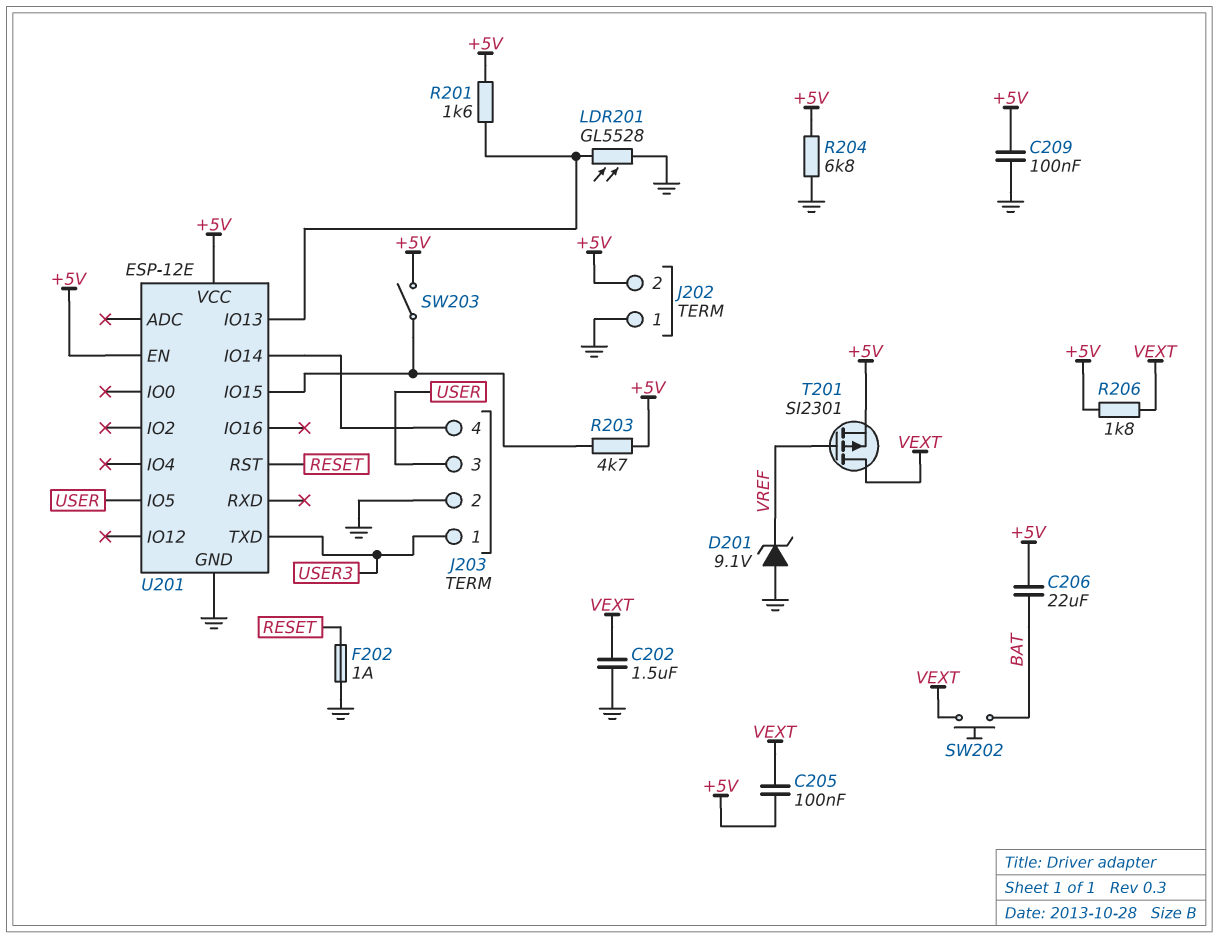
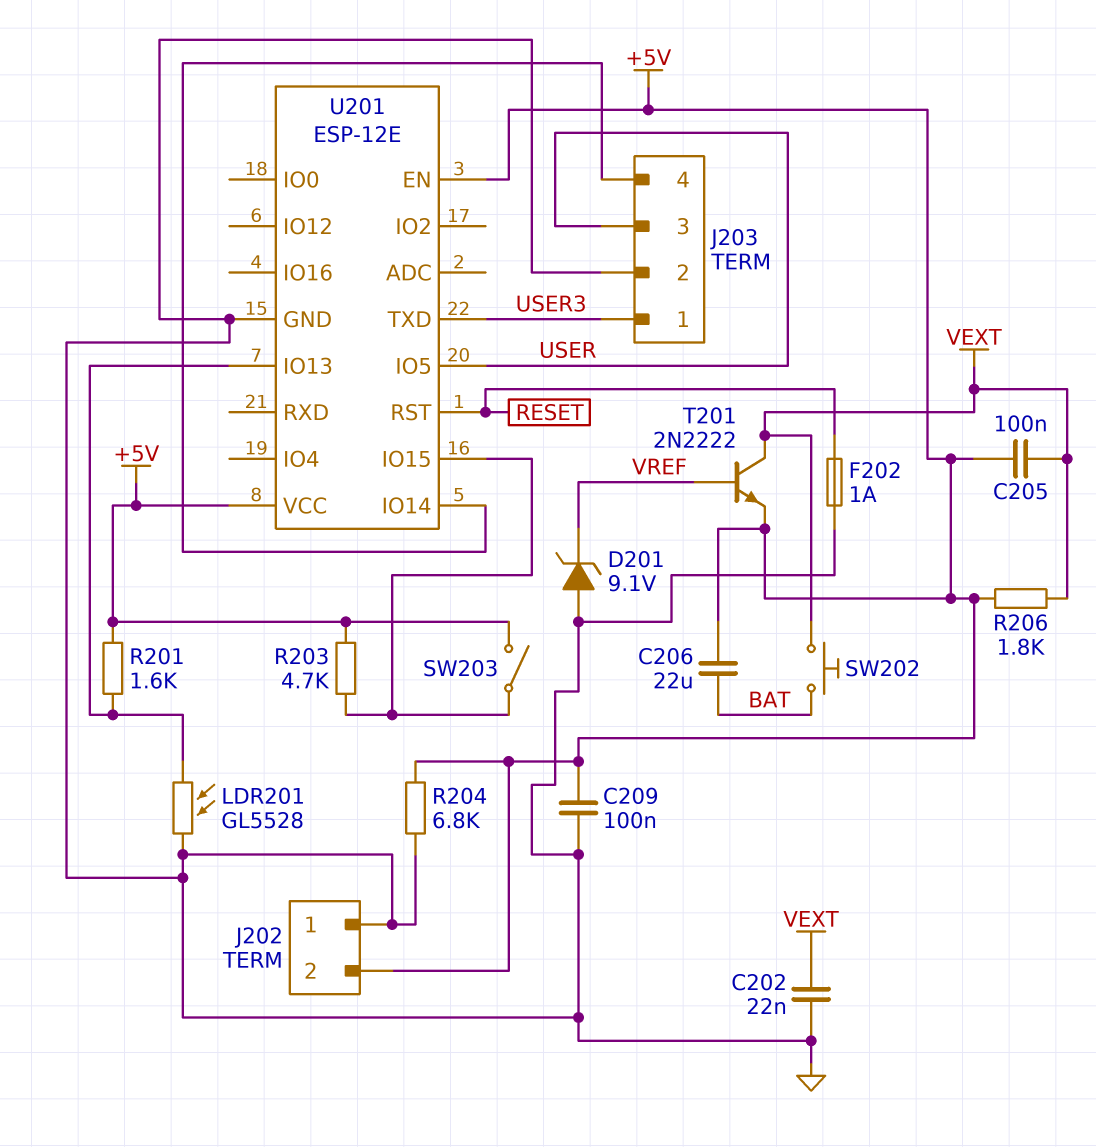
C202: 1.5uF (GND, VEXT) -> 22nF (GND, VEXT)
T201: PMOS SI2301 (G VREF, D VEXT, S +5V) -> NPN 2N2222 (B VREF, C VEXT, E +5V)

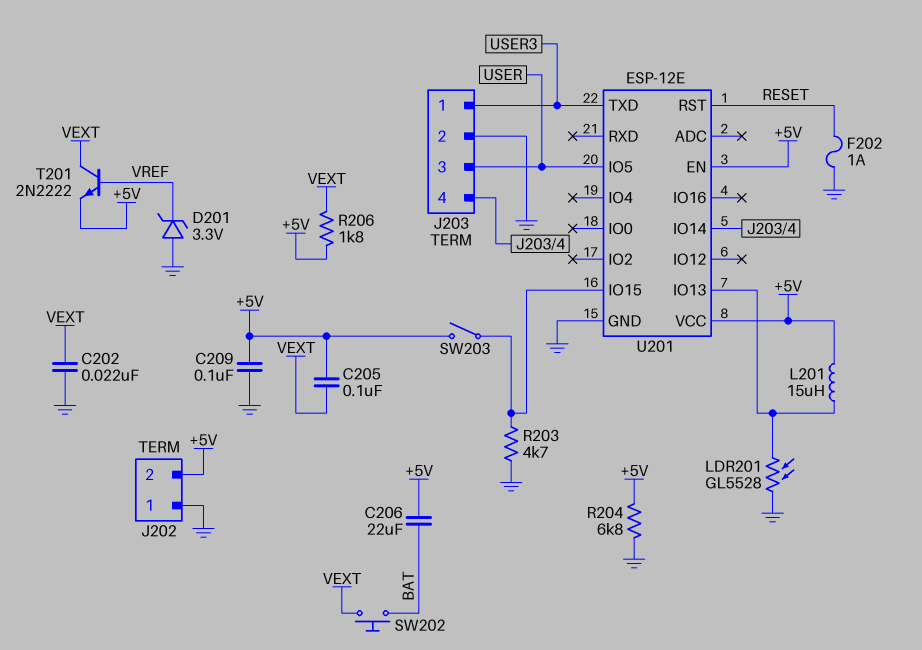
D201: zener 9.1V (A GND, K VREF) -> zener 3.3V (A GND, K VREF)
L201: none -> 15uH (+5V, U201/IO13)
R201: 1.6k (+5V, U201/IO13) -> none
R203: 4.7k (+5V, U201/IO15) -> 4.7k (GND, U201/IO15)

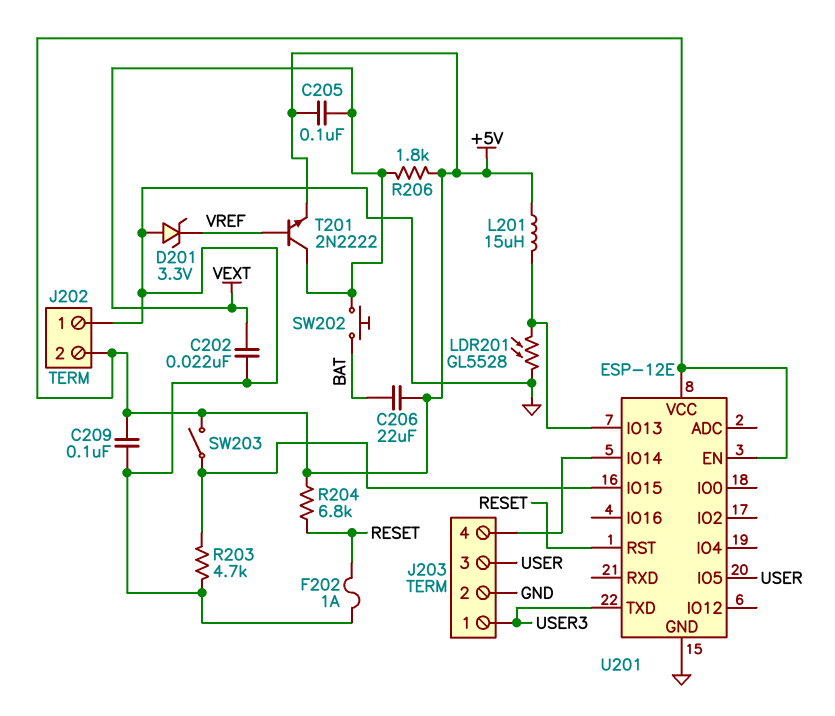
R204: 6.8k (+5V, GND) -> 6.8k (+5V, RESET)

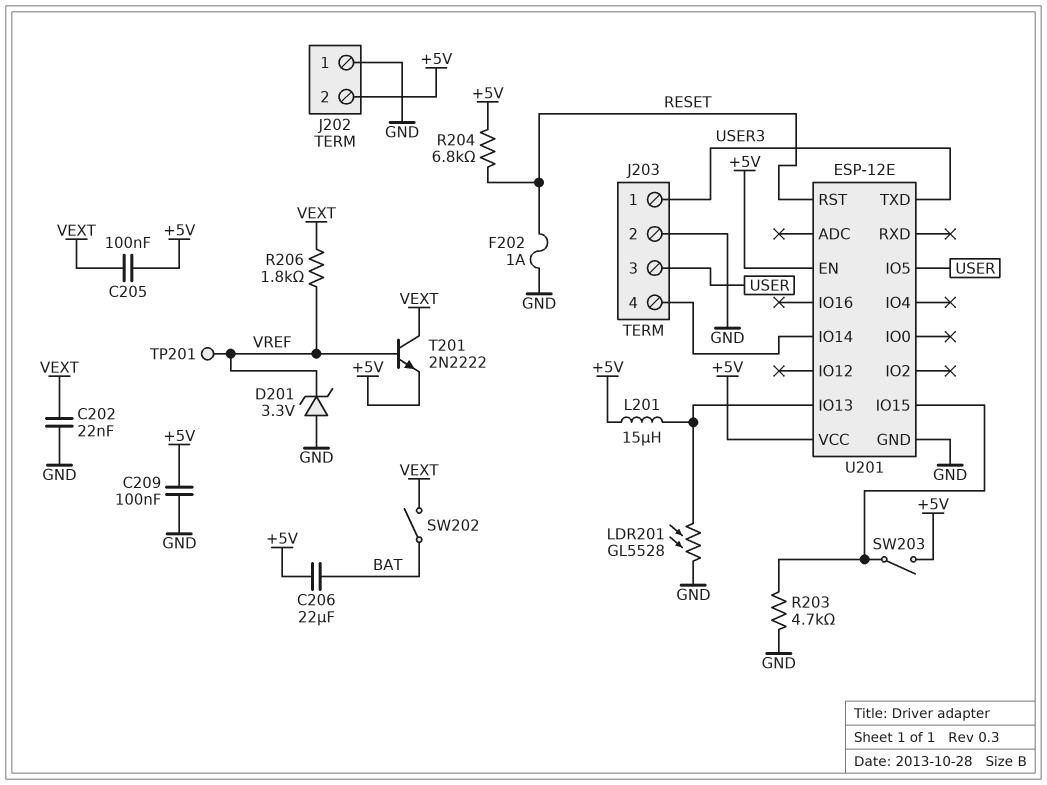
R206: 1.8k (+5V, VEXT) -> 1.8k (VEXT, VREF)
SW202: button (BAT, VEXT) -> switch (BAT, VEXT)
TP201: none -> test point (VREF)

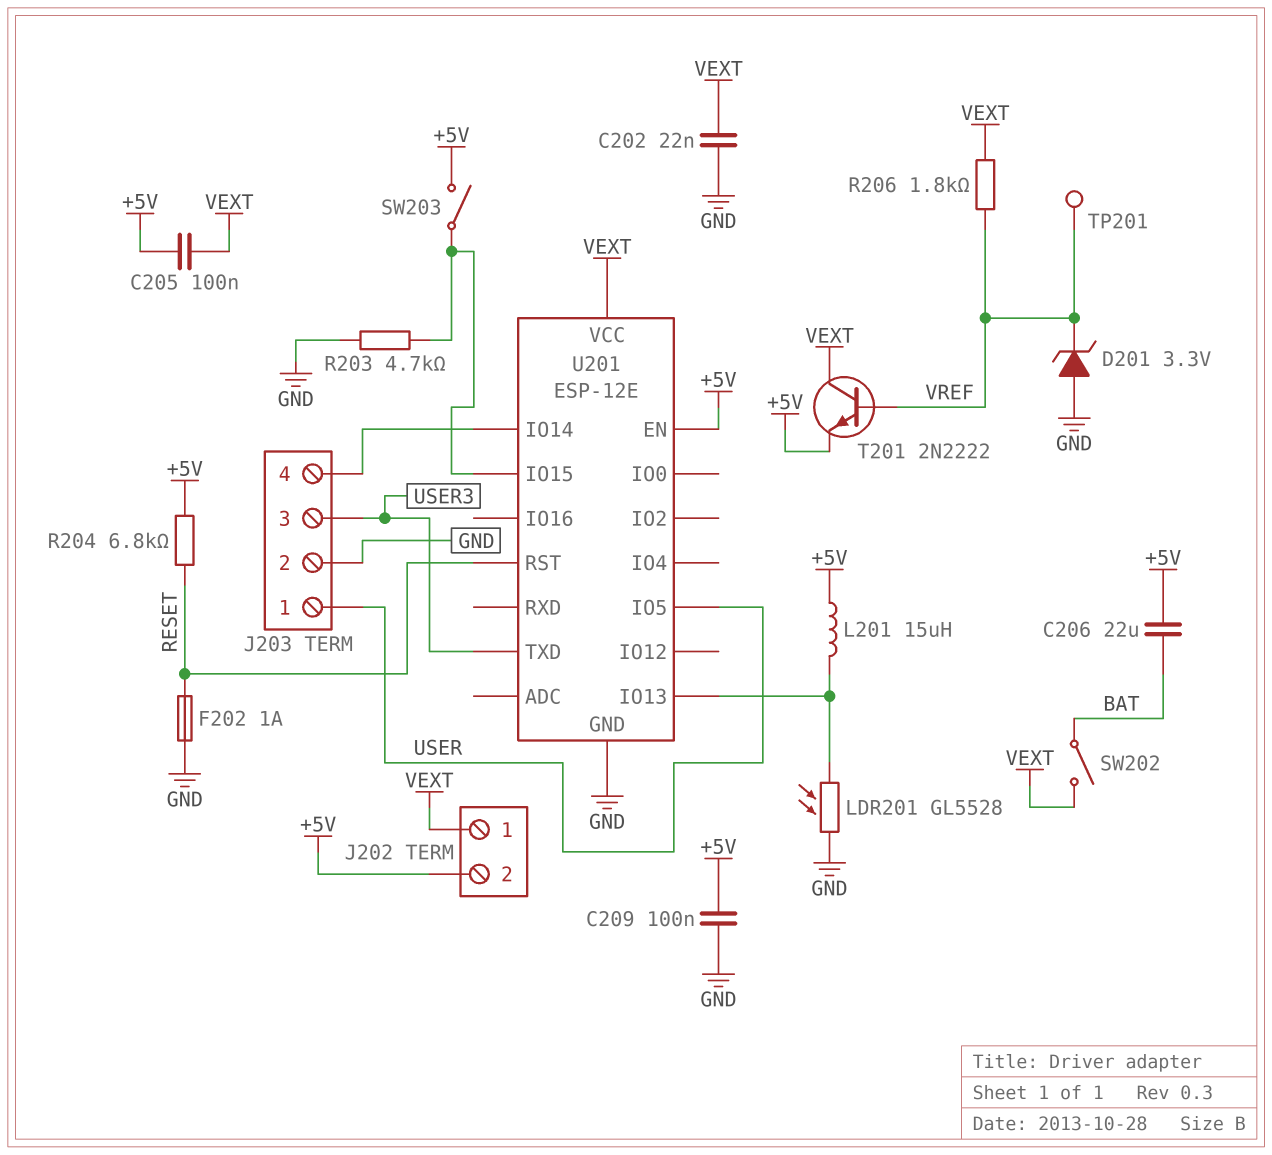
J202 pin 1: GND -> VEXT
J203 pin 1: USER3 -> USER
J203 pin 3: USER -> USER3
U201 pin VCC: +5V -> VEXT

